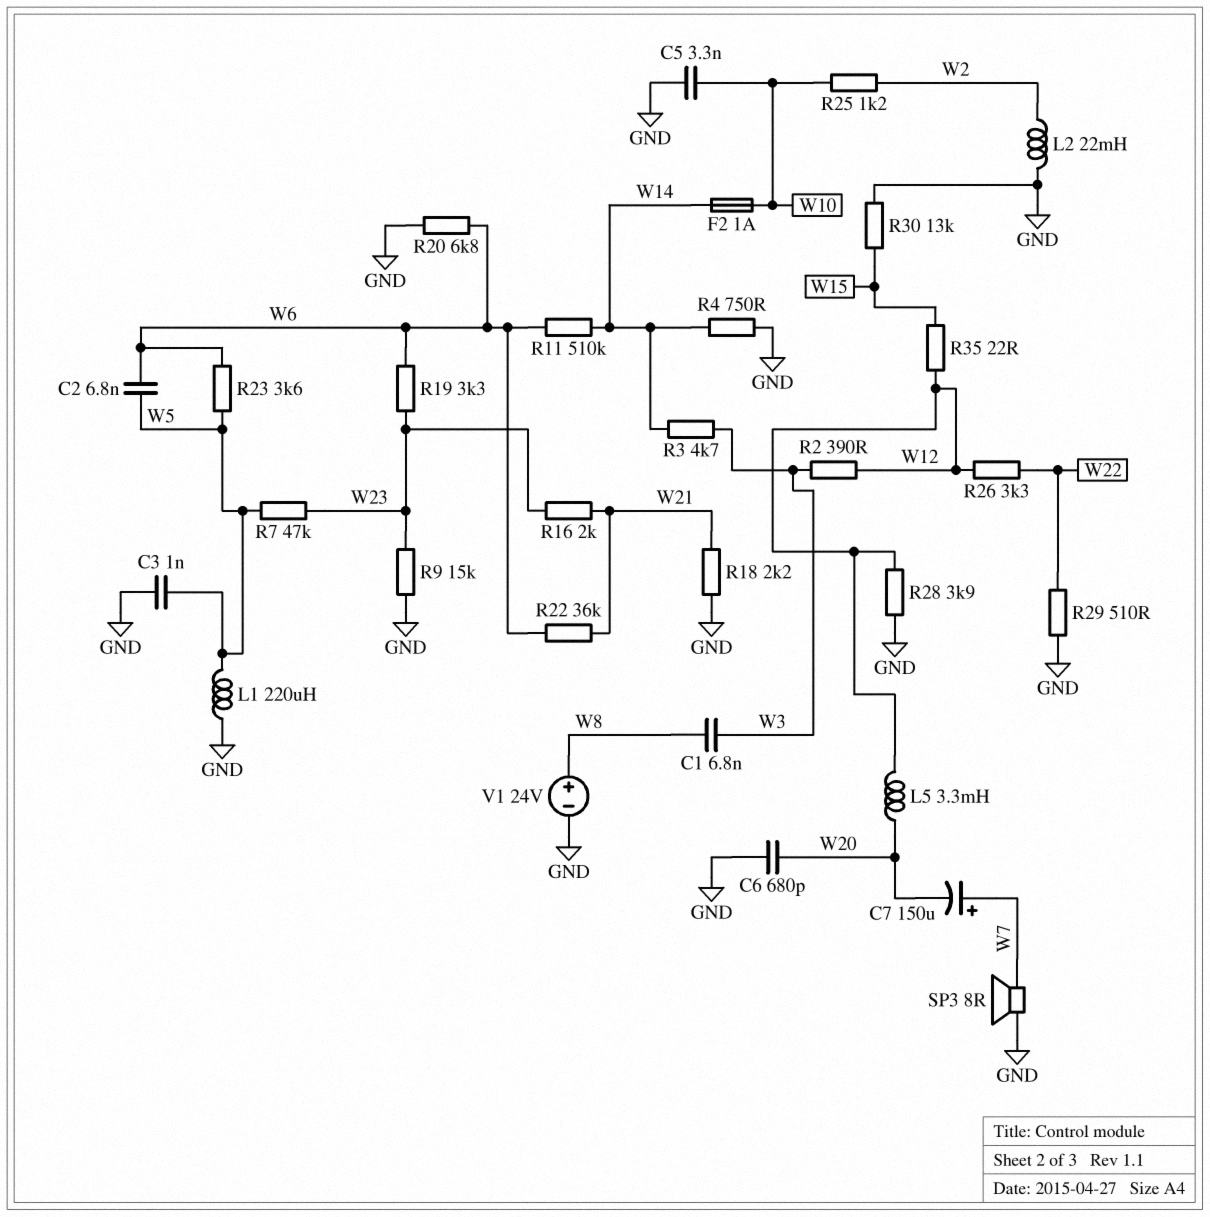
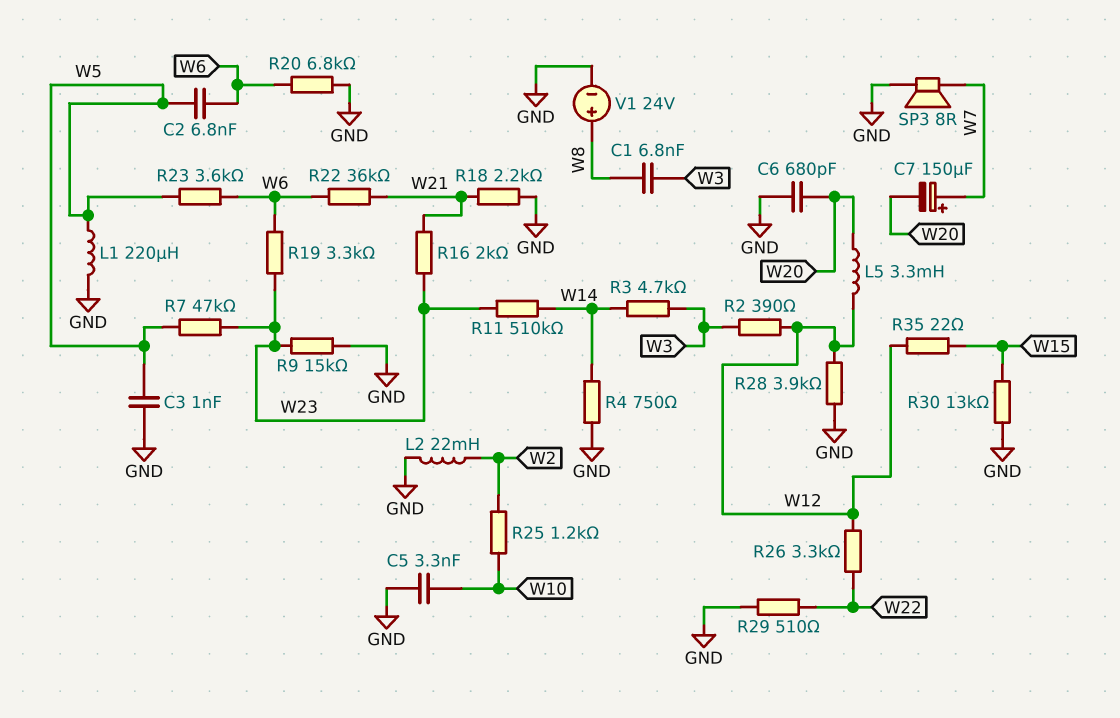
F2: 1A (W10, W14) -> none
R11: 510k (W6, W14) -> 510k (W14, W23)

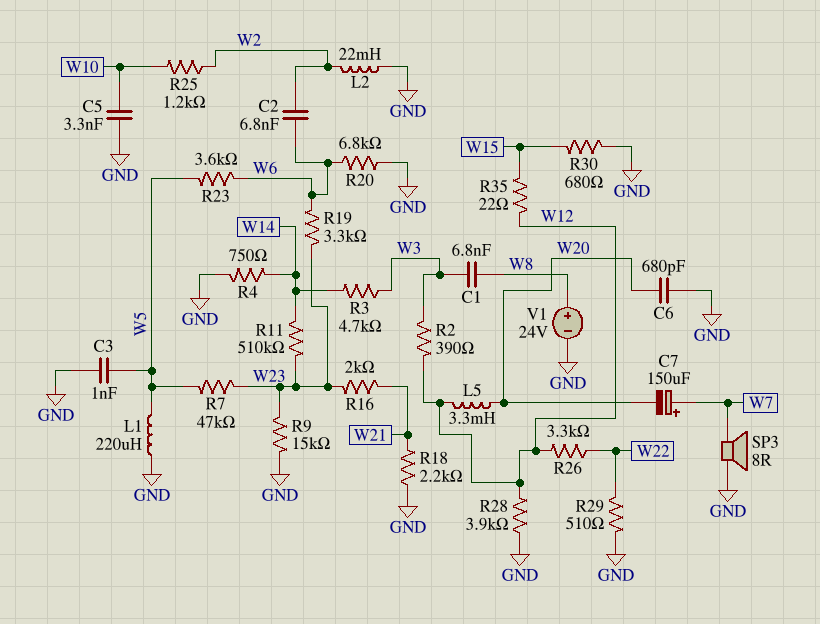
C2: 6.8nF (W5, W6) -> 6.8nF (W2, W6)
R22: 36k (W6, W21) -> none
R30: 13k (GND, W15) -> 680 (GND, W15)

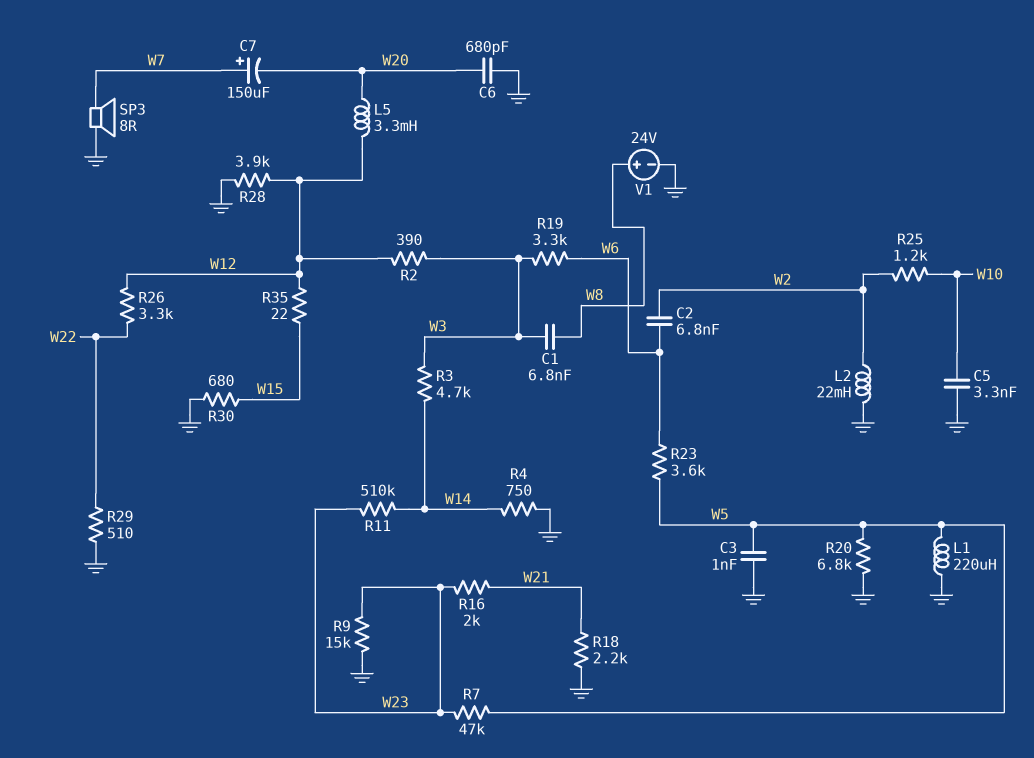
R19: 3.3k (W6, W23) -> 3.3k (W3, W6)
R20: 6.8k (GND, W6) -> 6.8k (GND, W5)

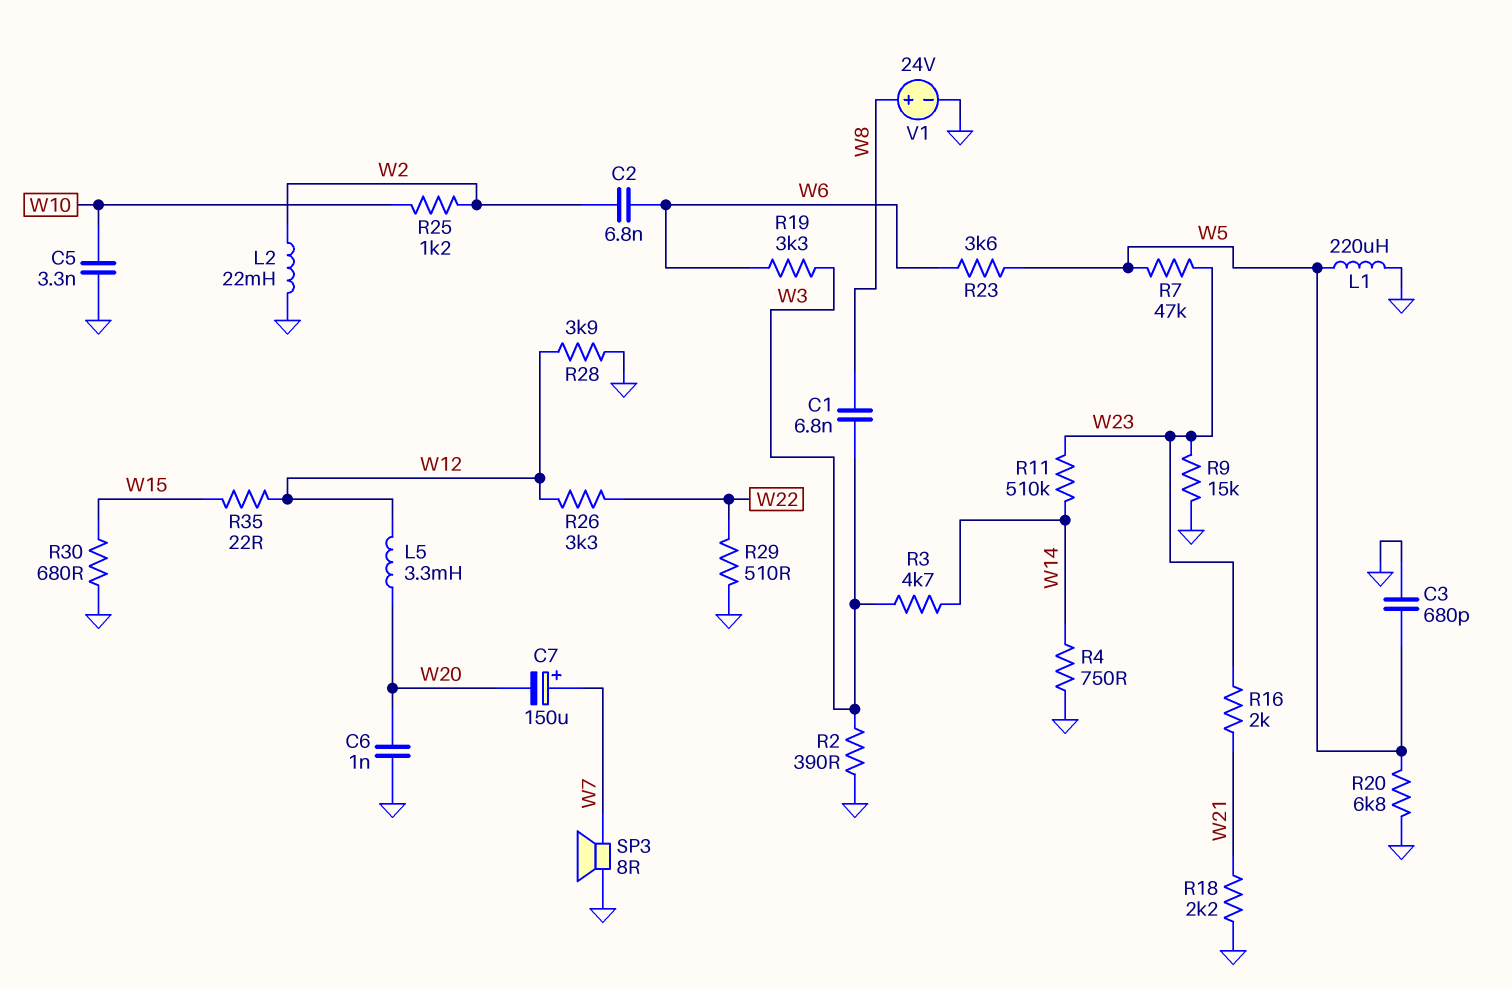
C3: 1nF (GND, W5) -> 680pF (GND, W5)
C6: 680pF (GND, W20) -> 1nF (GND, W20)
R2: 390 (W3, W12) -> 390 (GND, W3)

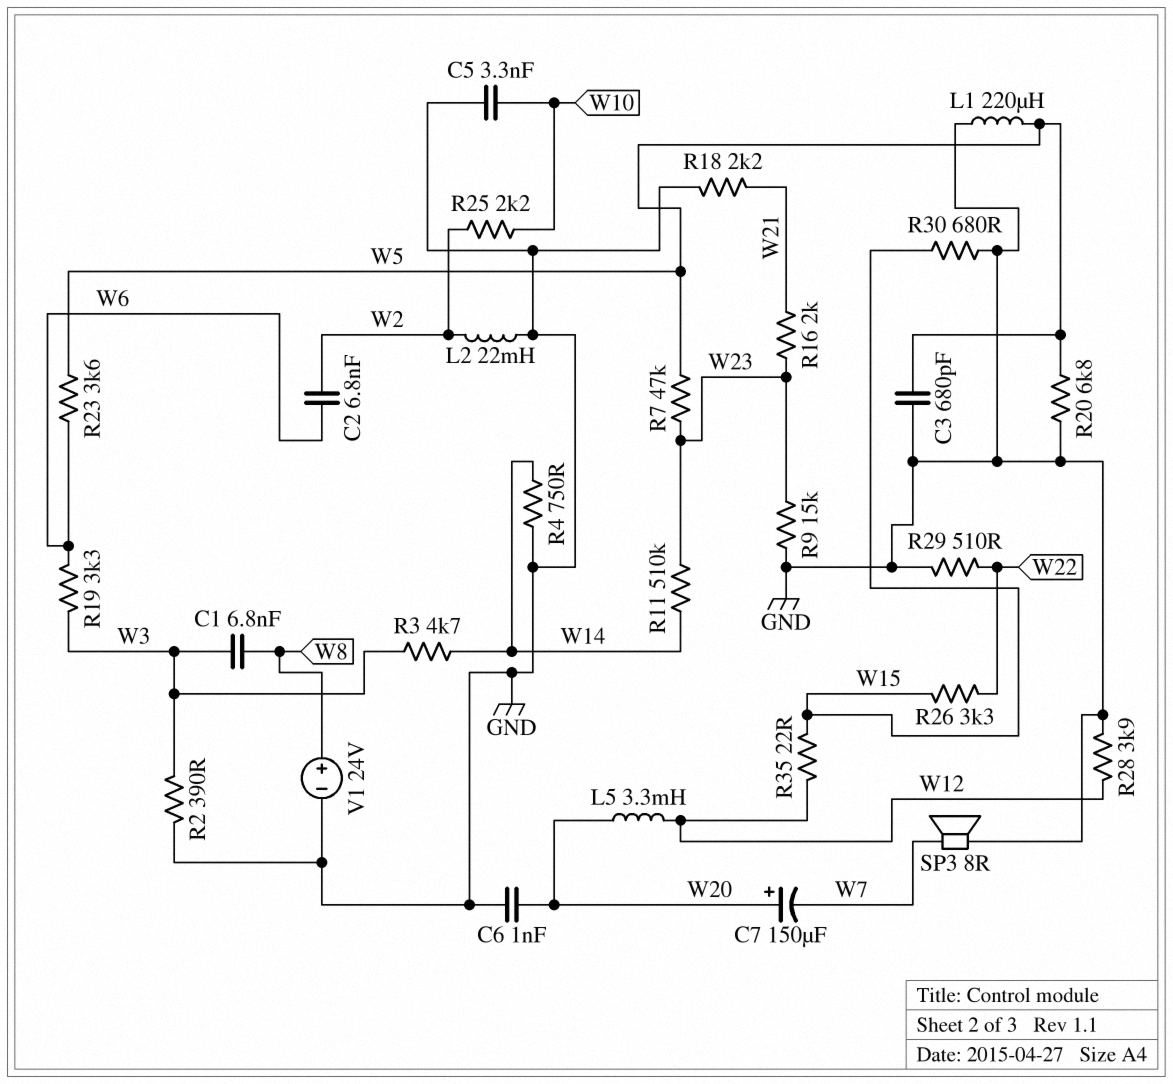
C7: 150uF (plus W7, minus W20) -> 150uF (plus W20, minus W7)
R25: 1.2k (W2, W10) -> 2.2k (W2, W10)
R26: 3.3k (W12, W22) -> 3.3k (W15, W22)

